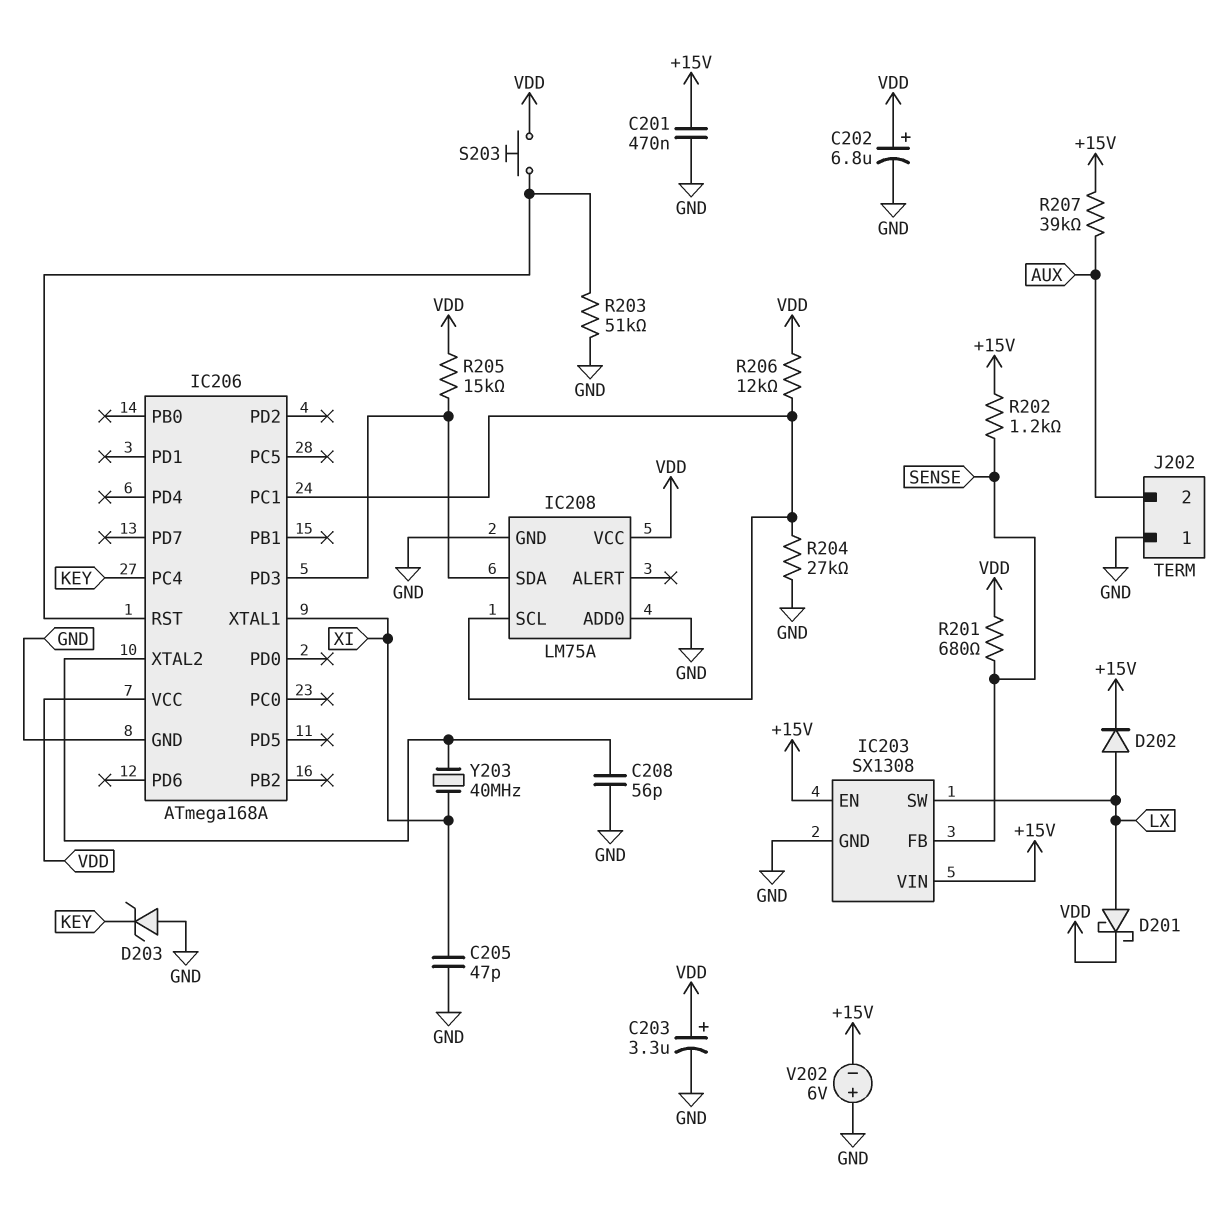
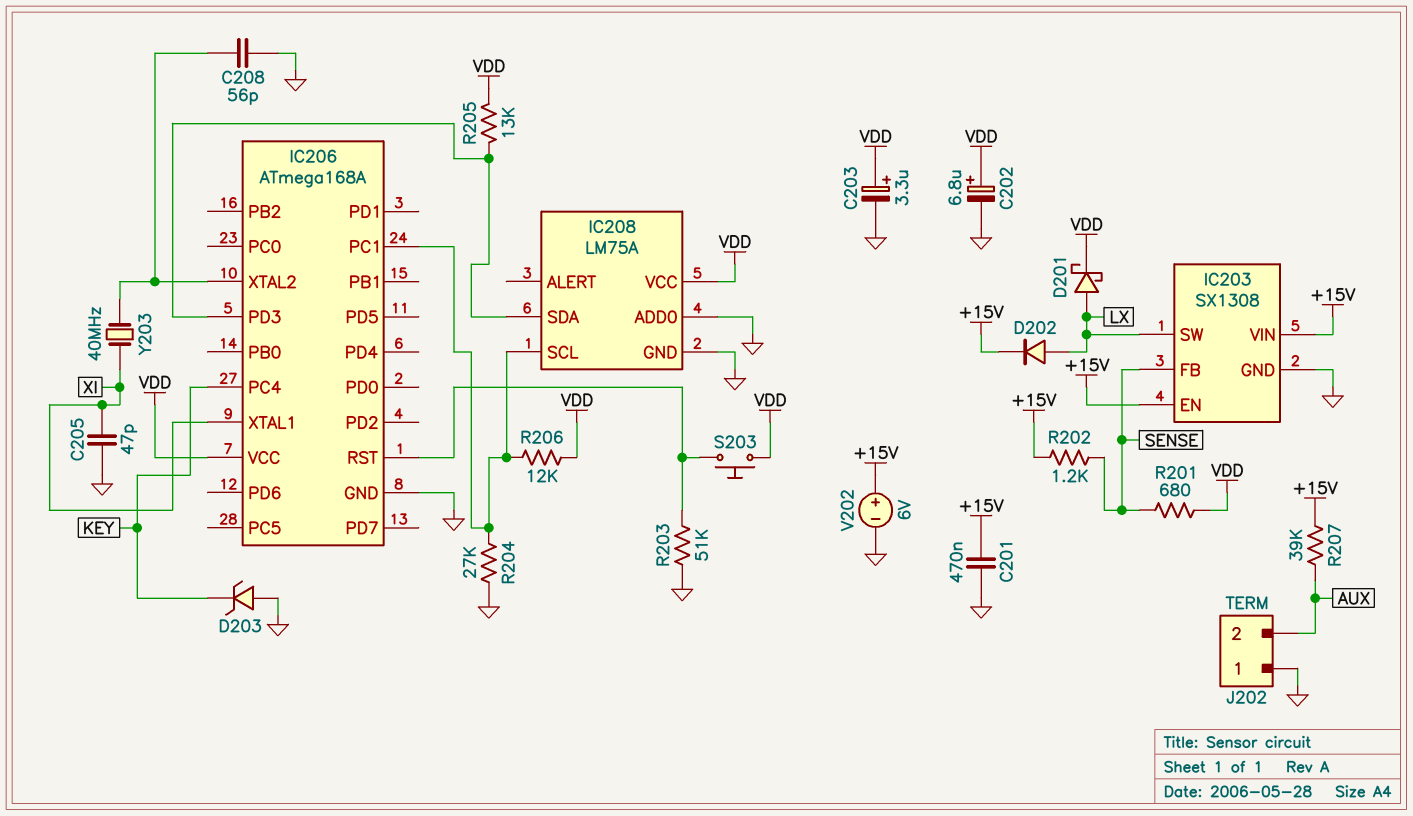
R205: 15k (IC206/PD3, VDD) -> 13k (IC206/PD3, VDD)
V202: 6V (plus GND, minus +15V) -> 6V (plus +15V, minus GND)

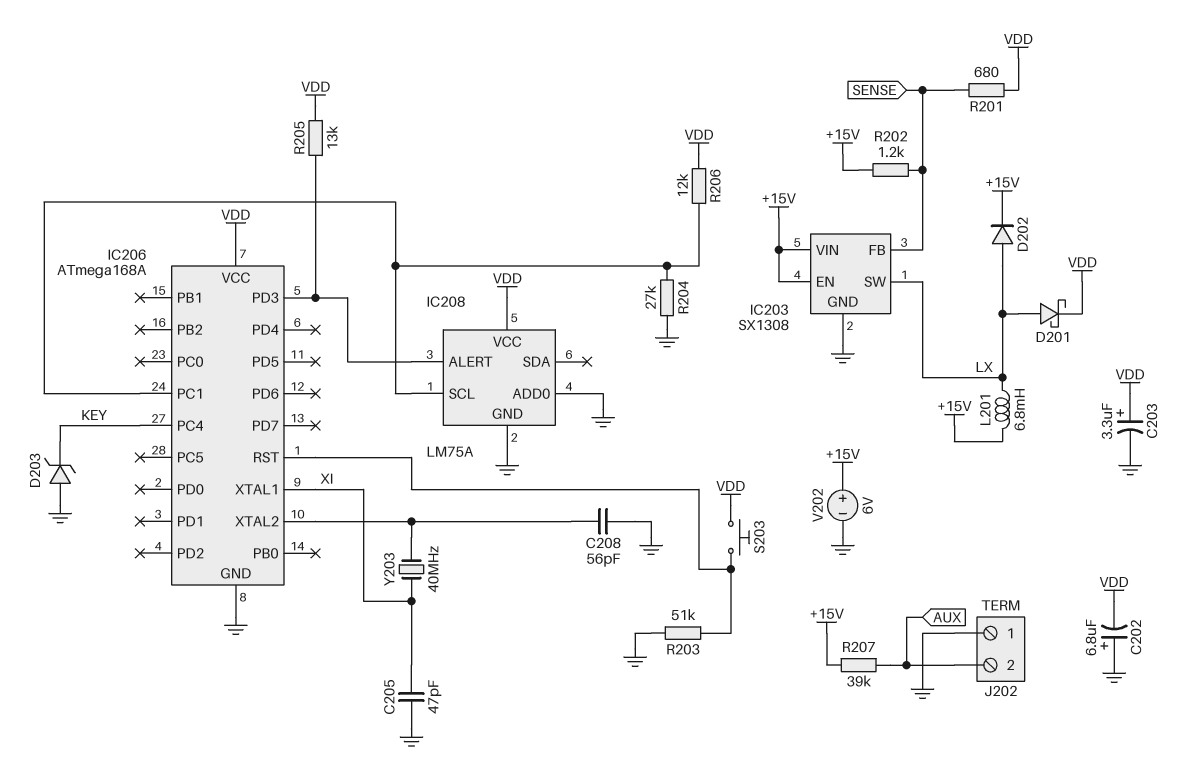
C201: 470nF (+15V, GND) -> none
C202: 6.8uF (plus VDD, minus GND) -> 6.8uF (plus GND, minus VDD)
IC208 pin ALERT: none -> IC206/PD3
IC208 pin SDA: IC206/PD3 -> none
L201: none -> 6.8mH (+15V, LX)

